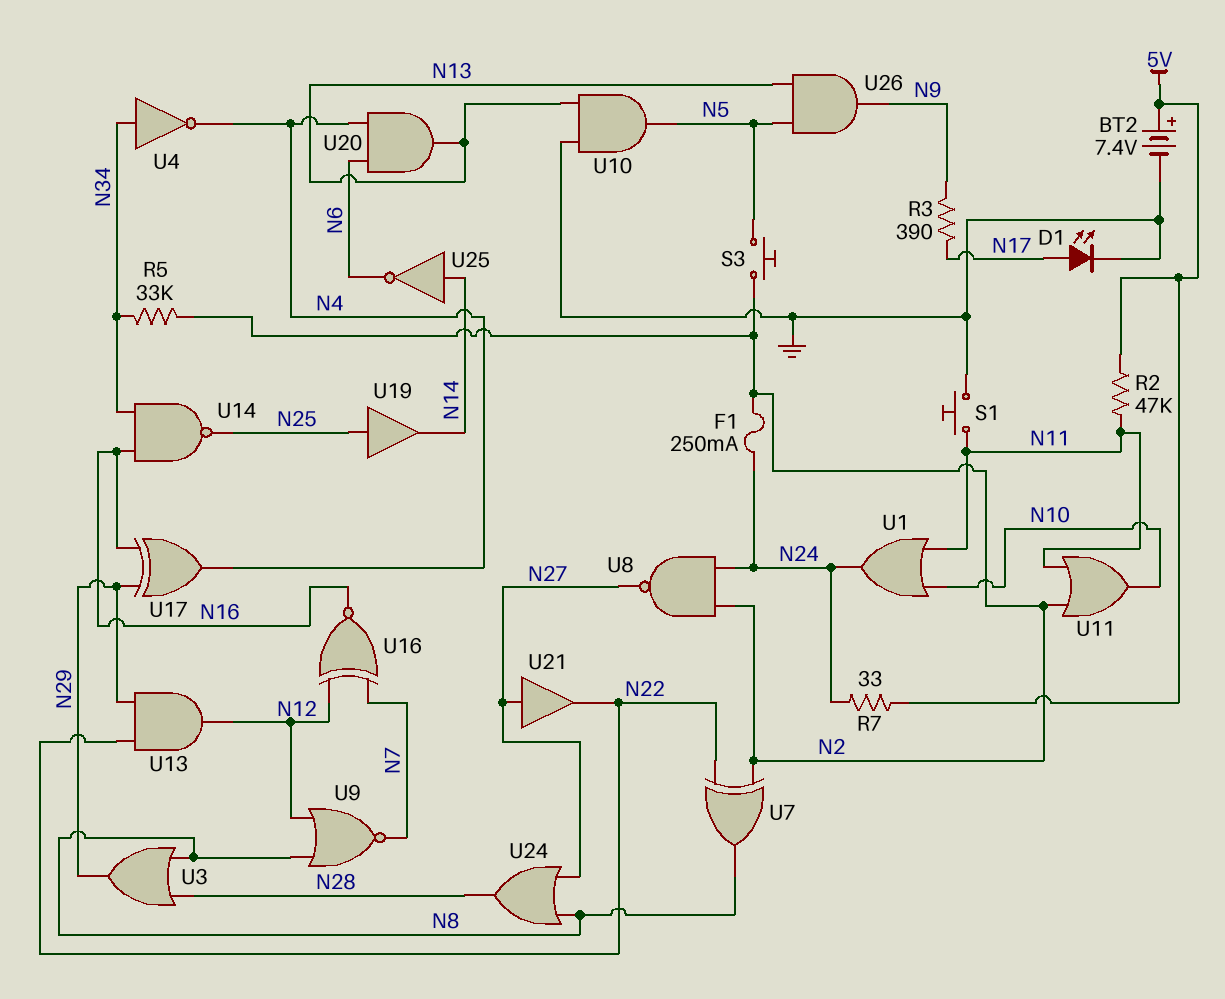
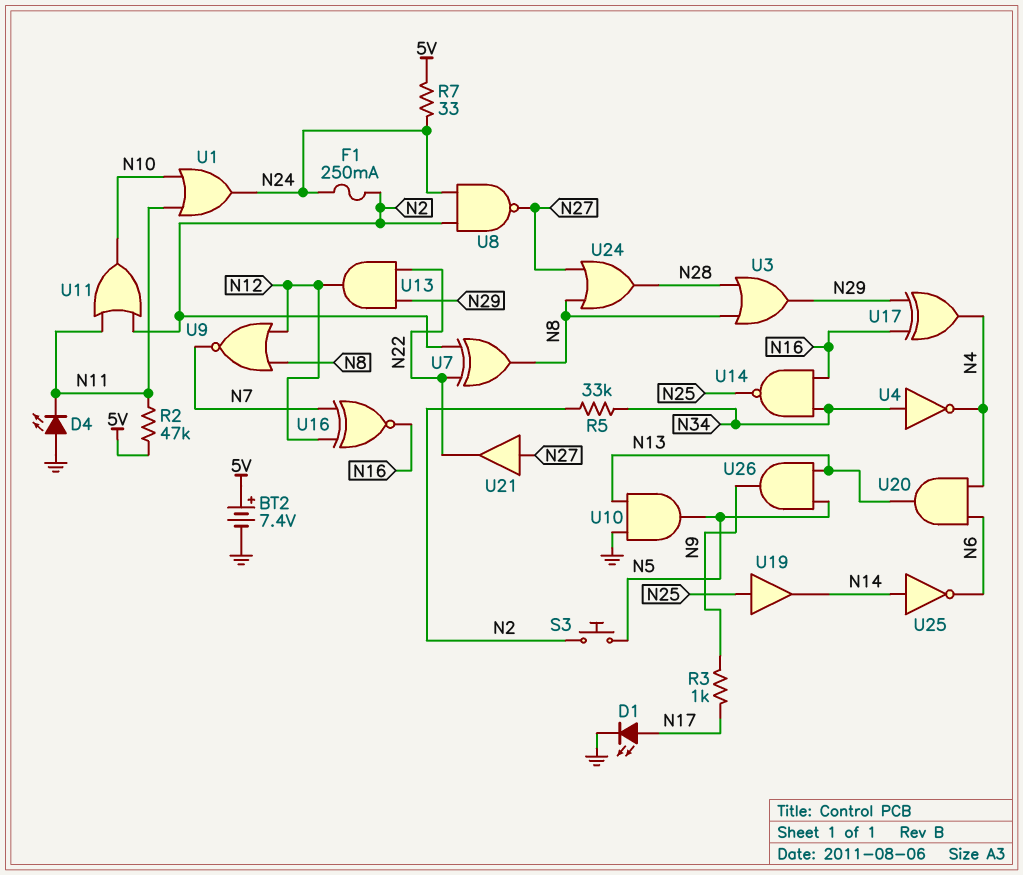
D4: none -> LED (A GND, K N11)
R3: 390 (N9, N17) -> 1k (N9, N17)
S1: button (GND, N11) -> none

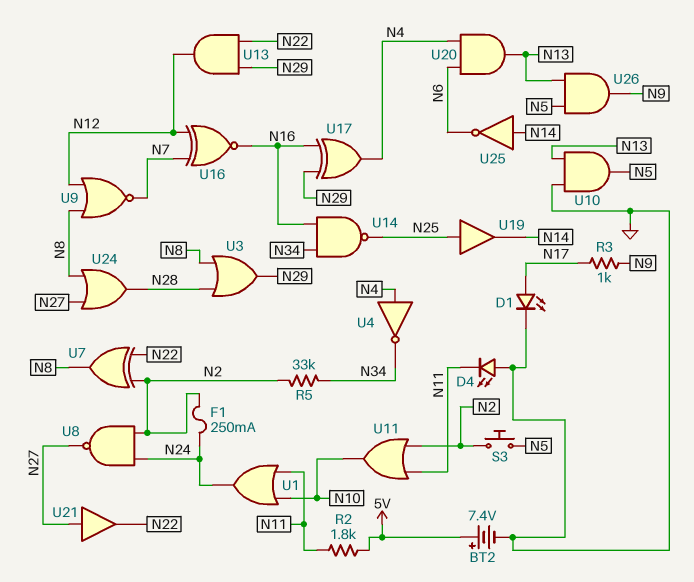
R2: 47k (5V, N11) -> 1.8k (5V, N11)
R7: 33 (5V, N24) -> none
U4: NOT (in N34, out N4) -> NOT (in N4, out N34)

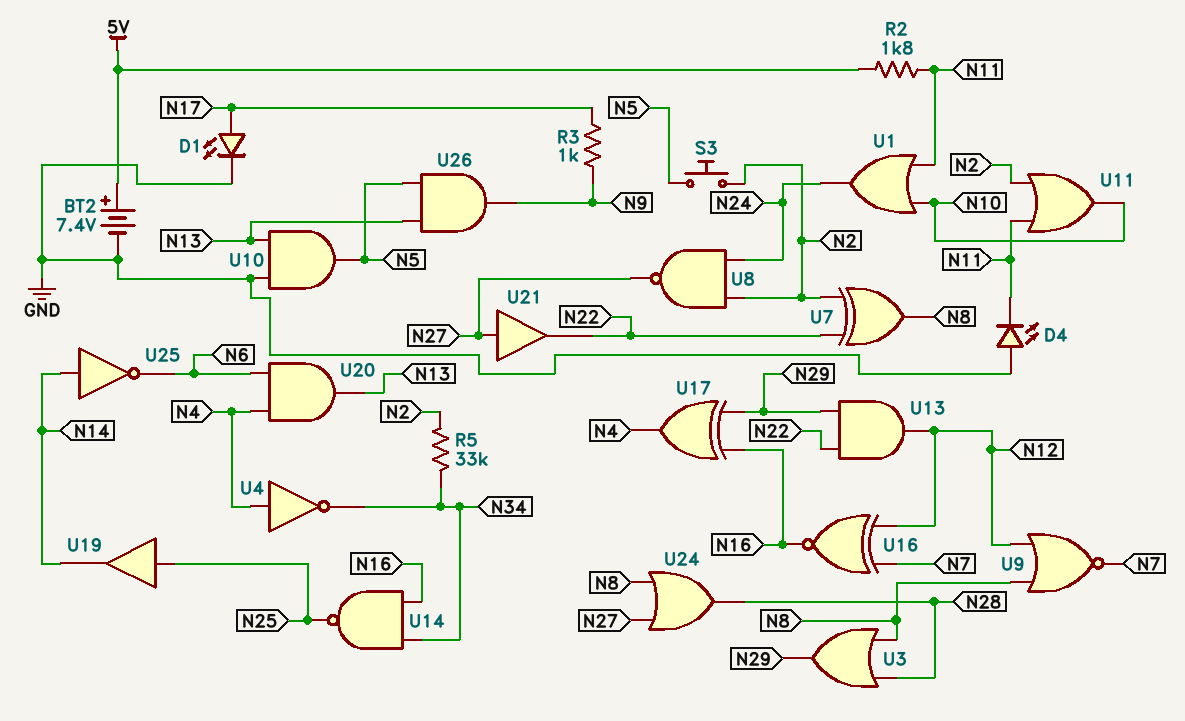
F1: 250mA (N2, N24) -> none

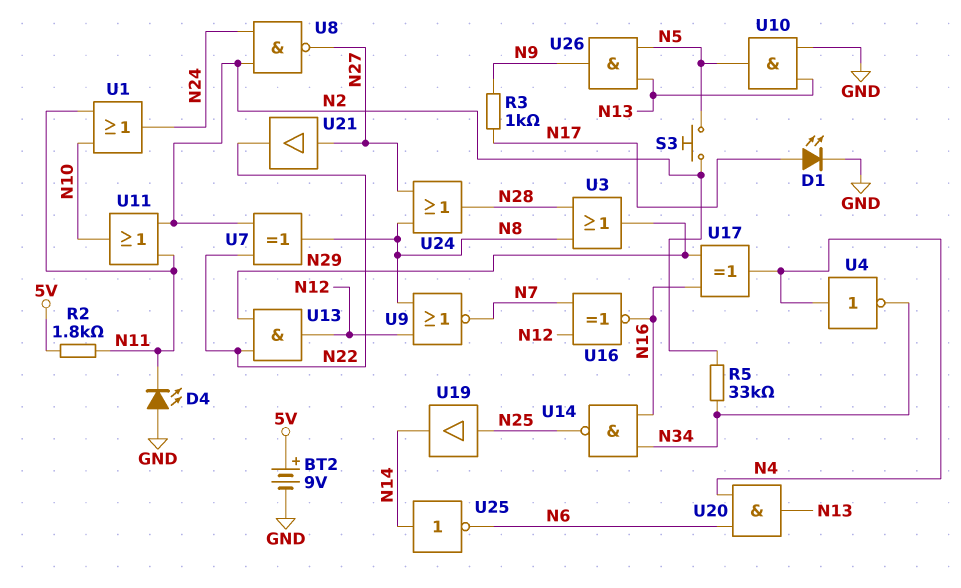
BT2: 7.4V (plus 5V, minus GND) -> 9V (plus 5V, minus GND)

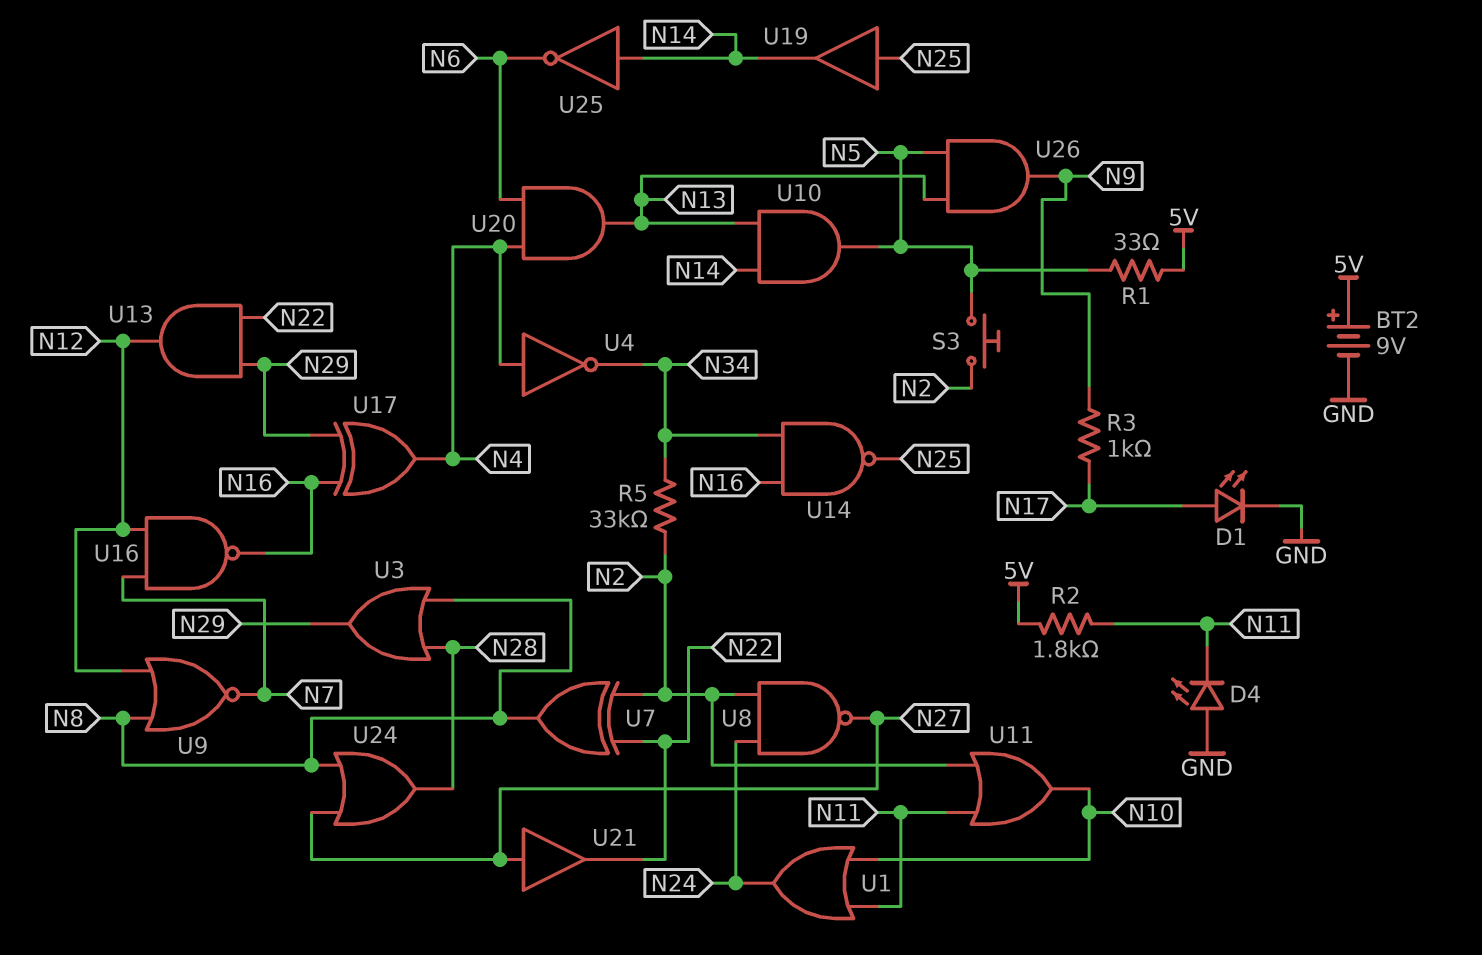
R1: none -> 33 (5V, N5)
U10: AND (in GND, in N13, out N5) -> AND (in N13, in N14, out N5)
U16: XNOR (in N7, in N12, out N16) -> NAND (in N7, in N12, out N16)

